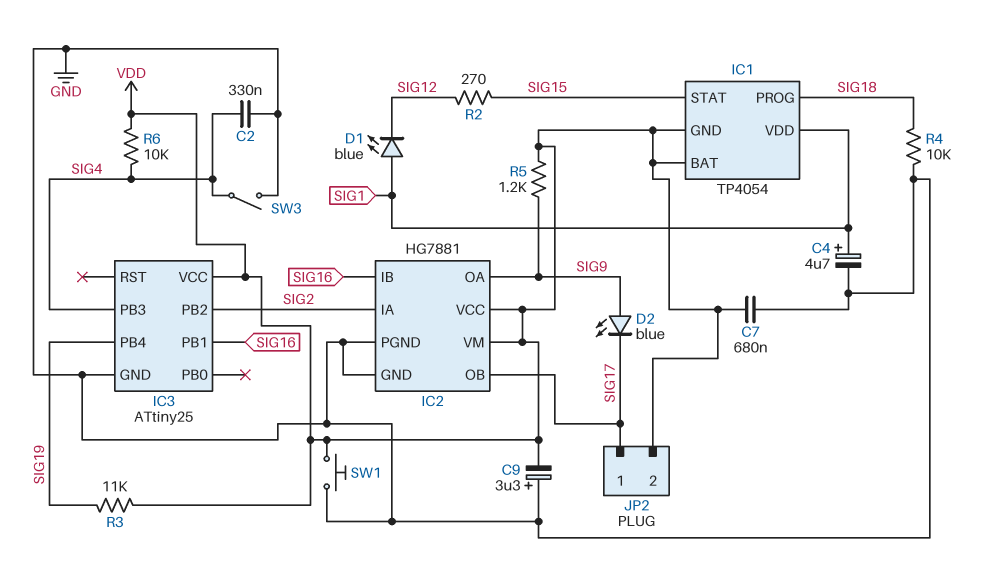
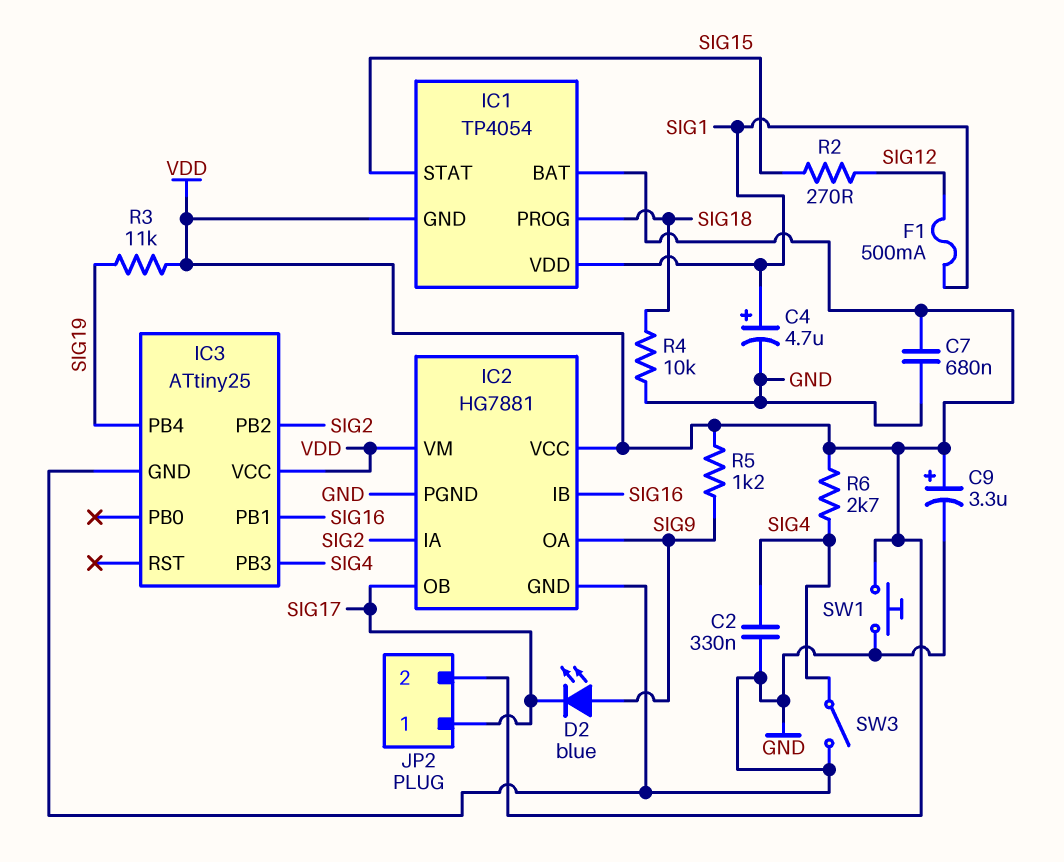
C9: 3.3uF (plus GND, minus VDD) -> 3.3uF (plus VDD, minus GND)
D1: LED blue (A SIG1, K SIG12) -> none
F1: none -> 500mA (SIG1, SIG12)
R6: 10k (SIG4, VDD) -> 2.7k (SIG4, VDD)

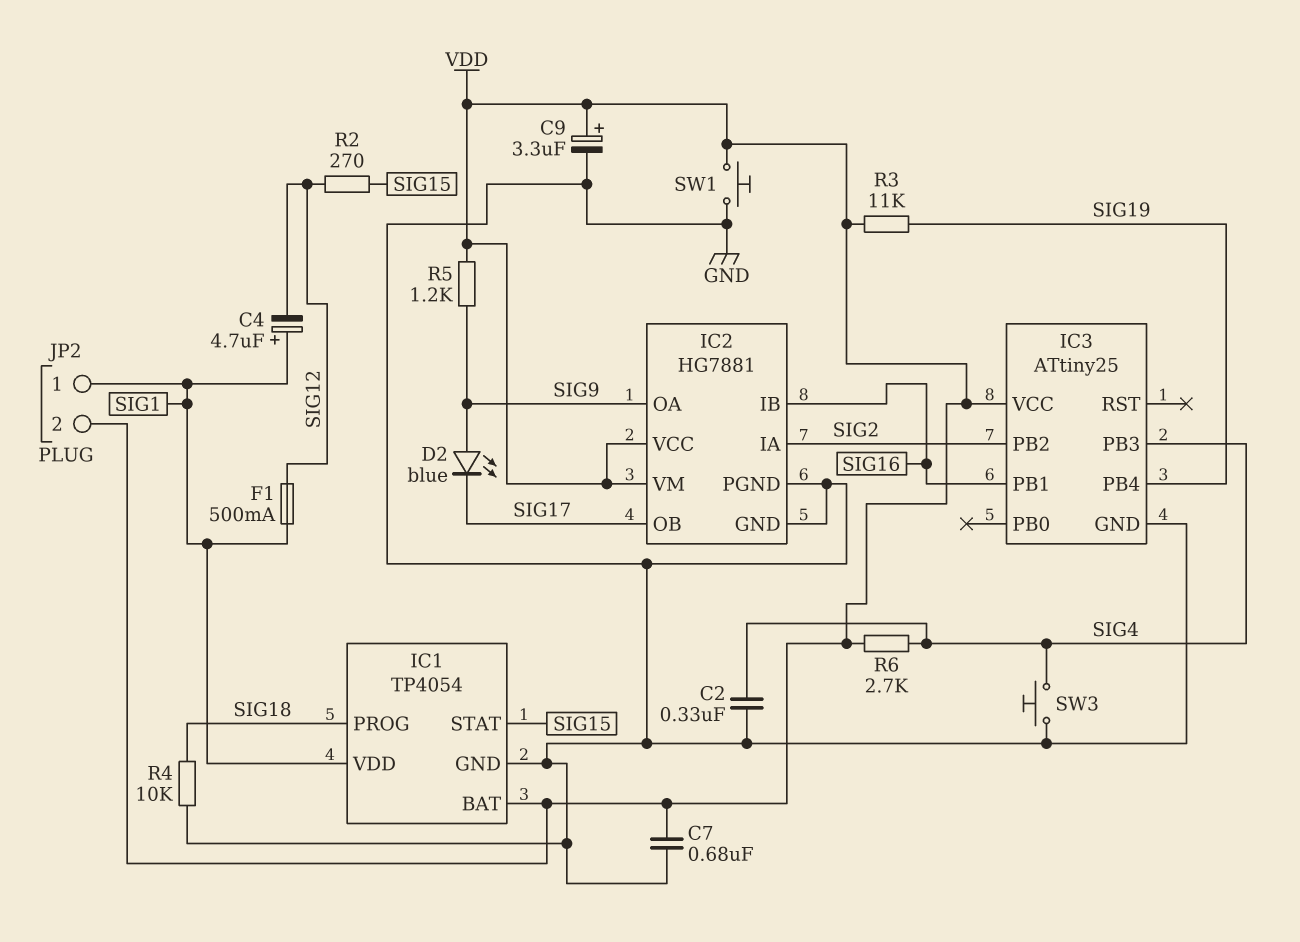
C4: 4.7uF (plus SIG1, minus GND) -> 4.7uF (plus SIG1, minus SIG12)
IC1 pin GND: VDD -> GND
JP2 pin 1: SIG17 -> SIG1
SW3: switch (GND, SIG4) -> button (GND, SIG4)

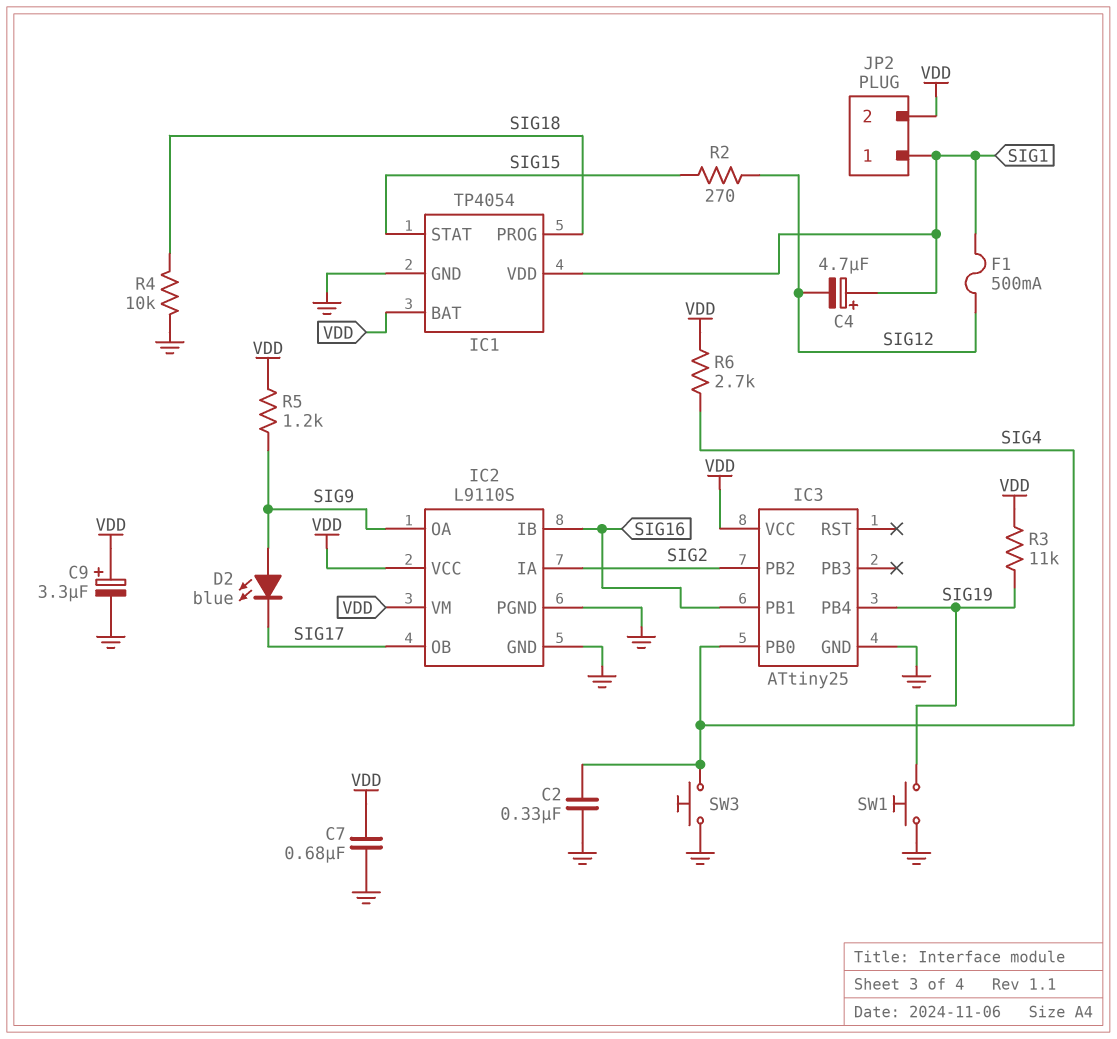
IC2: HG7881 -> L9110S
IC3 pin PB0: none -> SIG4
IC3 pin PB3: SIG4 -> none
SW1: button (GND, VDD) -> button (GND, SIG19)

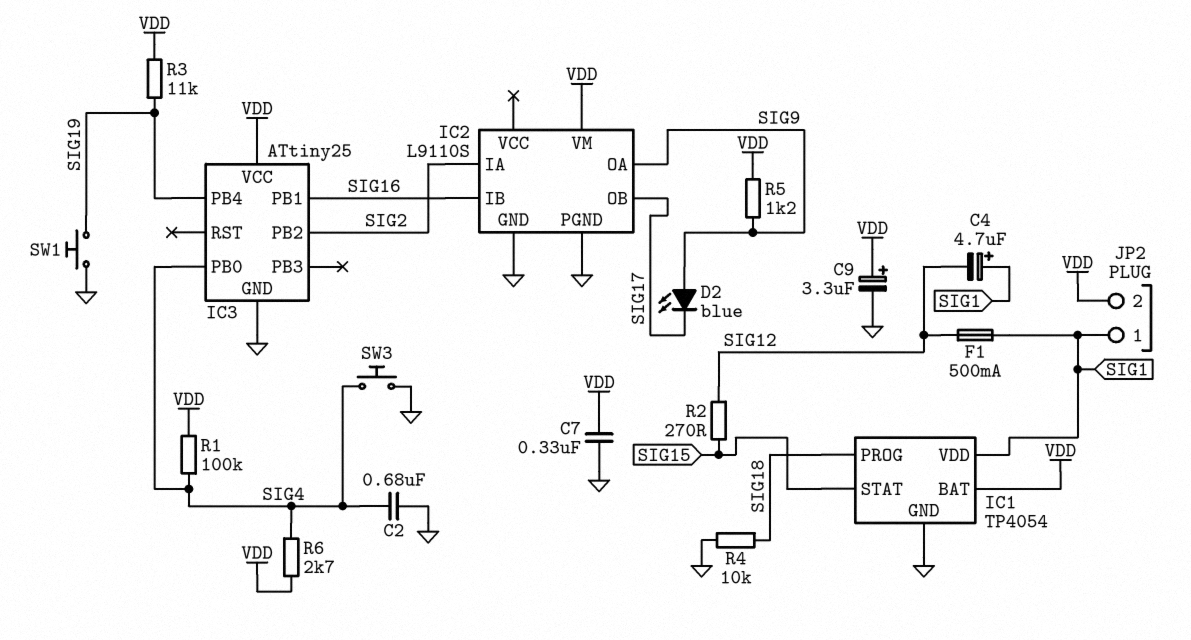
C2: 330nF (GND, SIG4) -> 680nF (GND, SIG4)
C7: 680nF (GND, VDD) -> 330nF (GND, VDD)
IC2 pin VCC: VDD -> none
R1: none -> 100k (SIG4, VDD)

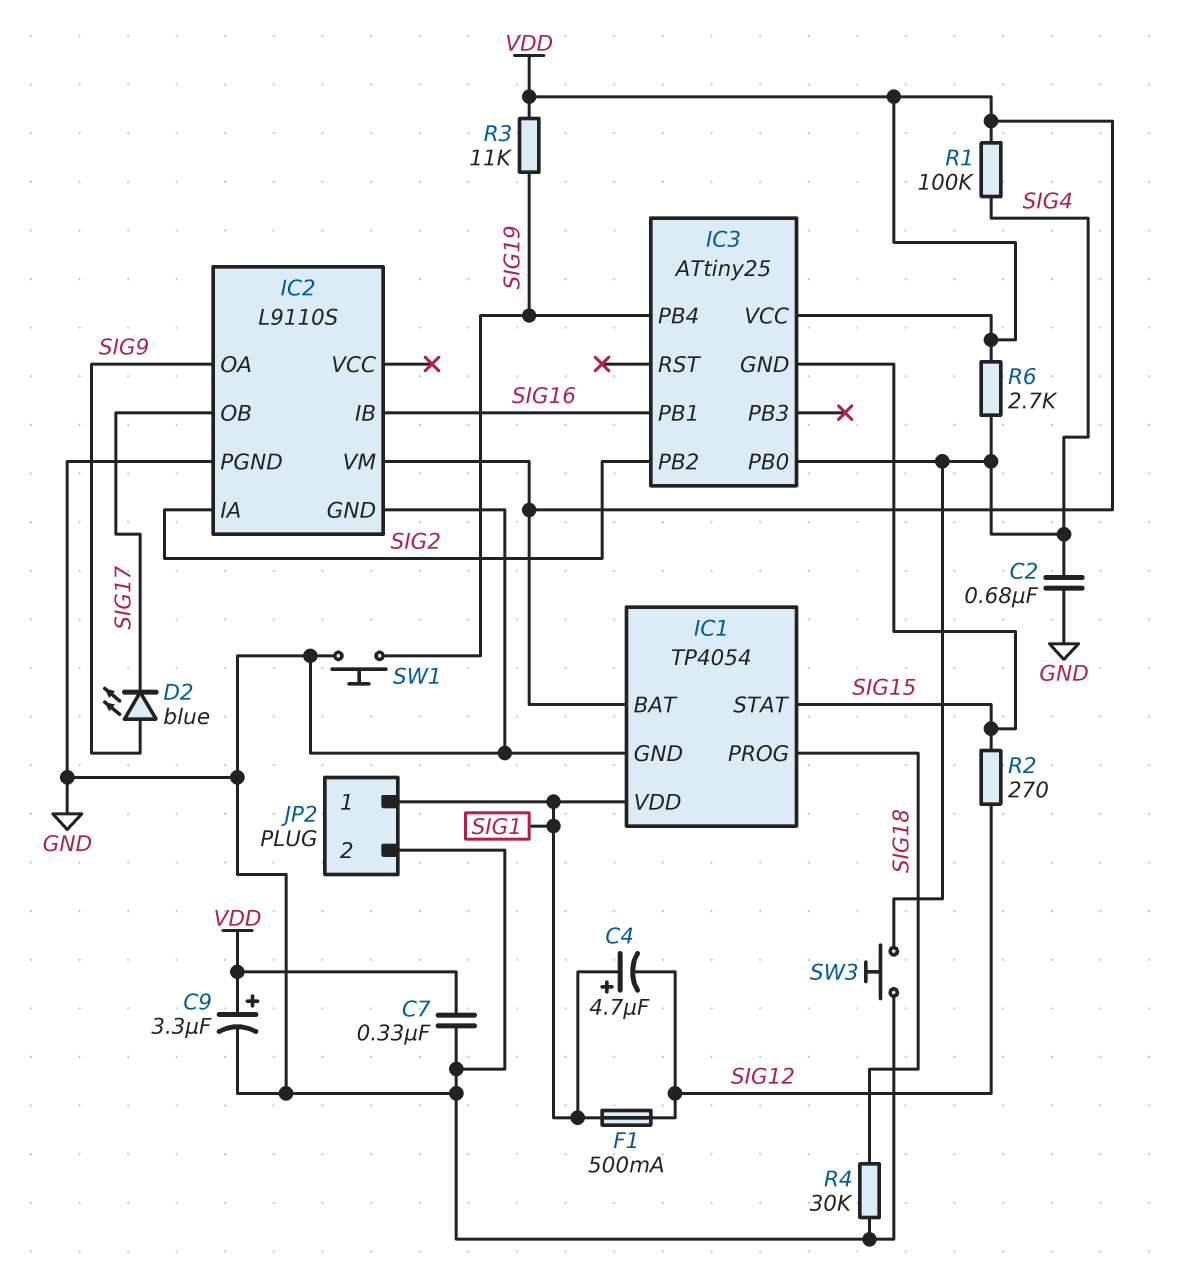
IC3 pin GND: GND -> SIG15
JP2 pin 2: VDD -> GND
R4: 10k (GND, SIG18) -> 30k (GND, SIG18)
R5: 1.2k (SIG9, VDD) -> none

